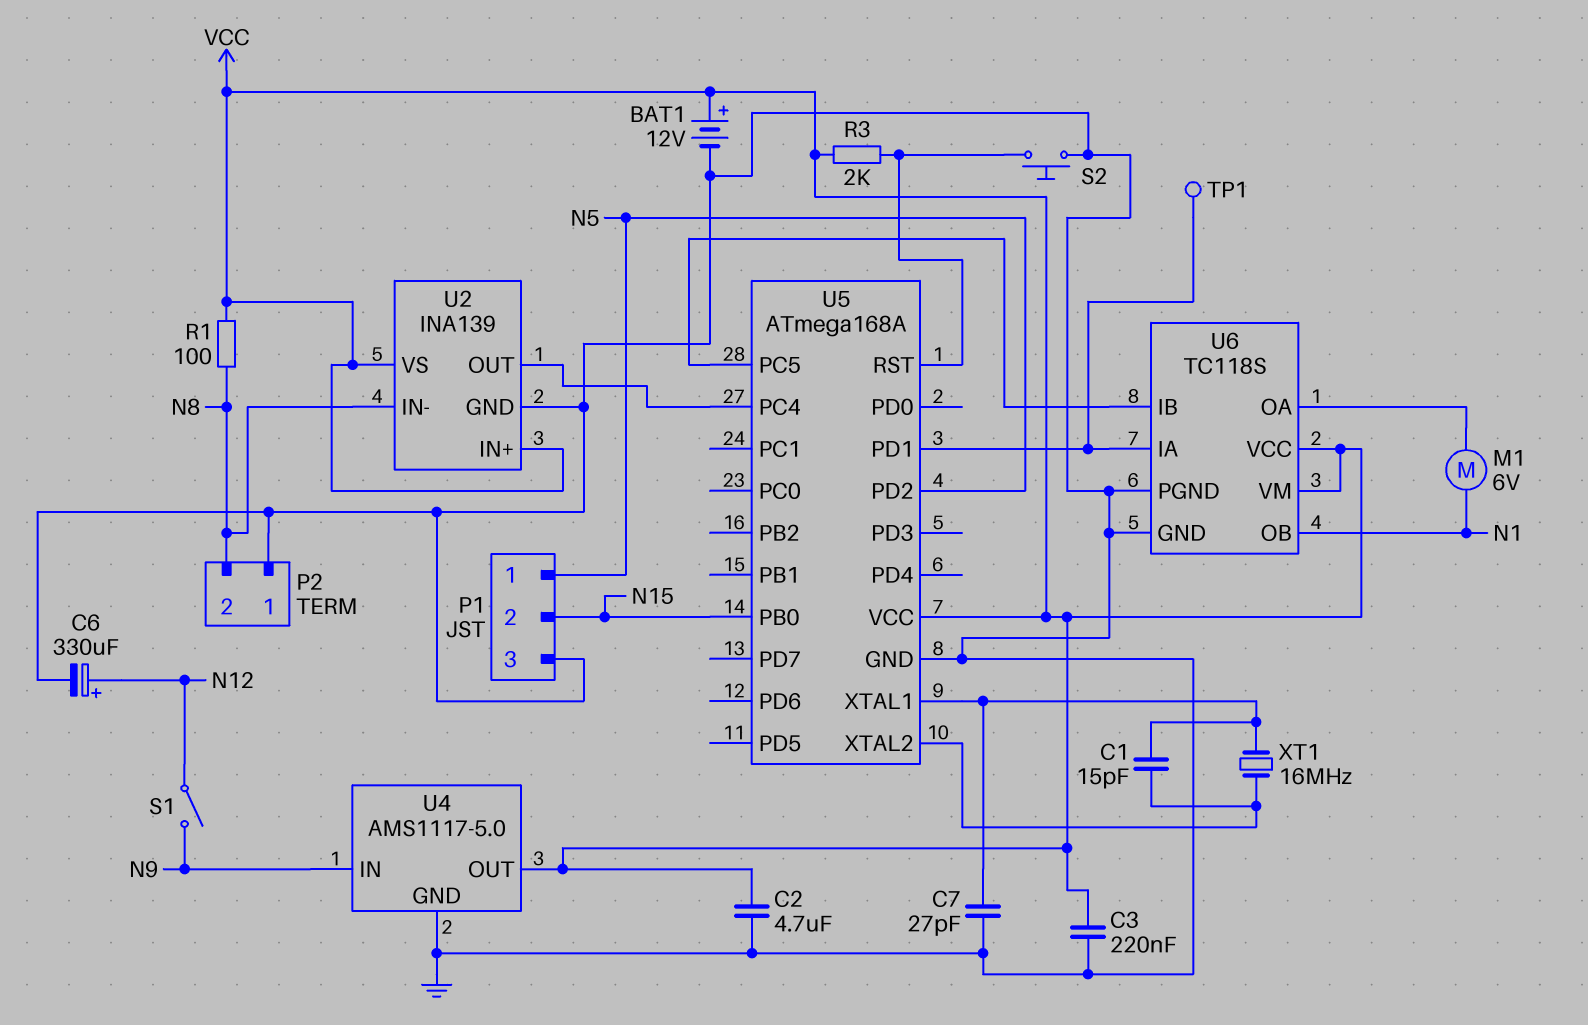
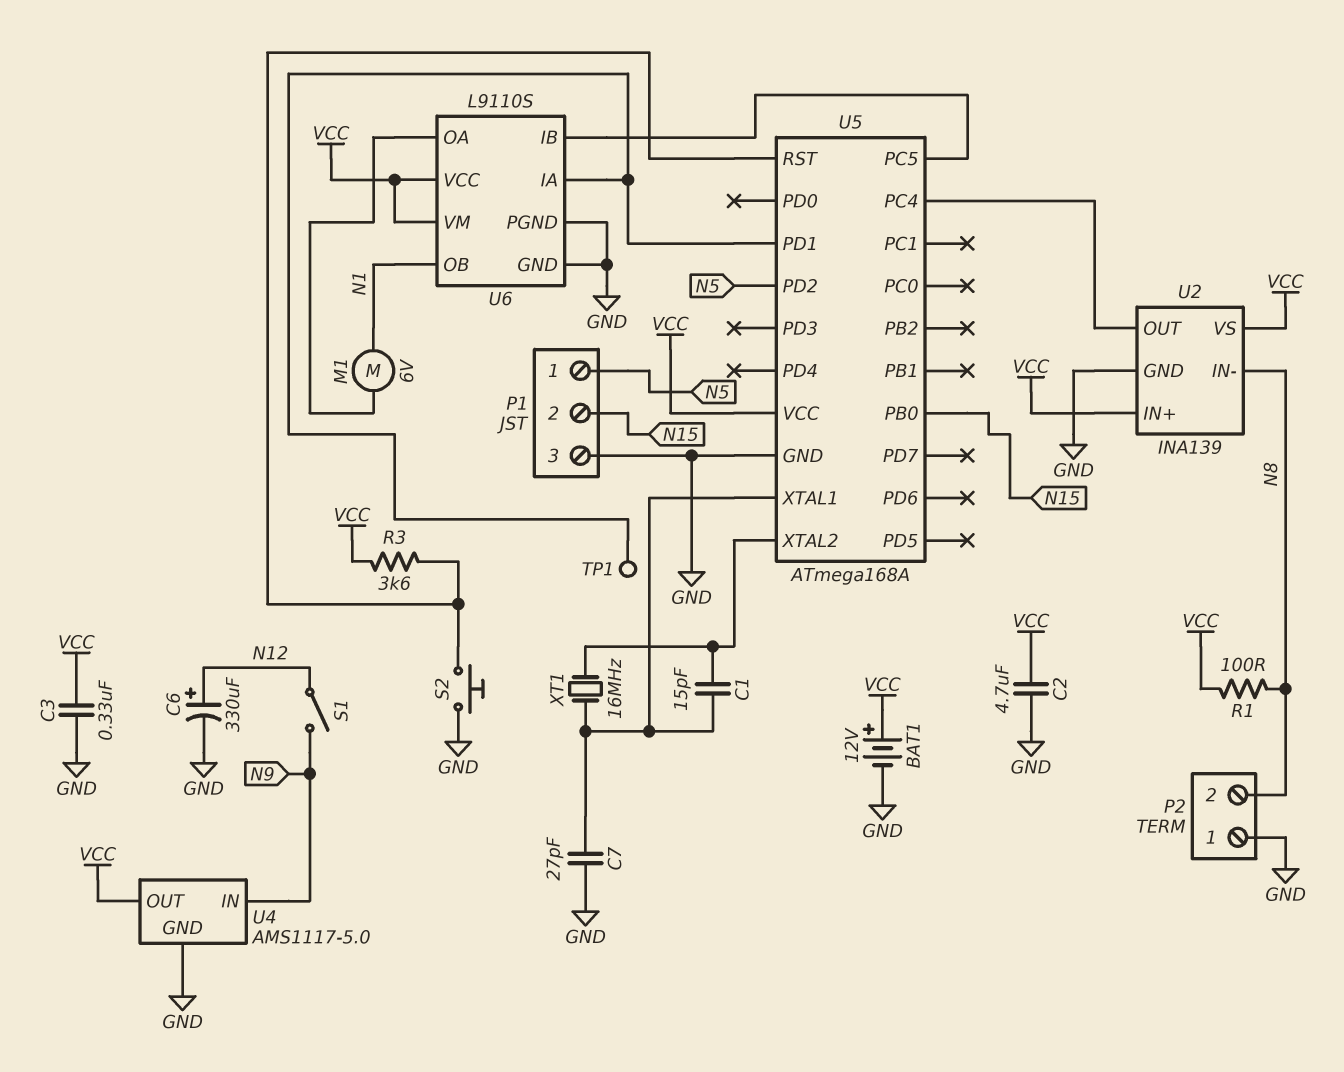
C3: 220nF (GND, VCC) -> 330nF (GND, VCC)
R3: 2k (U5/RST, VCC) -> 3.6k (U5/RST, VCC)
U6: TC118S -> L9110S

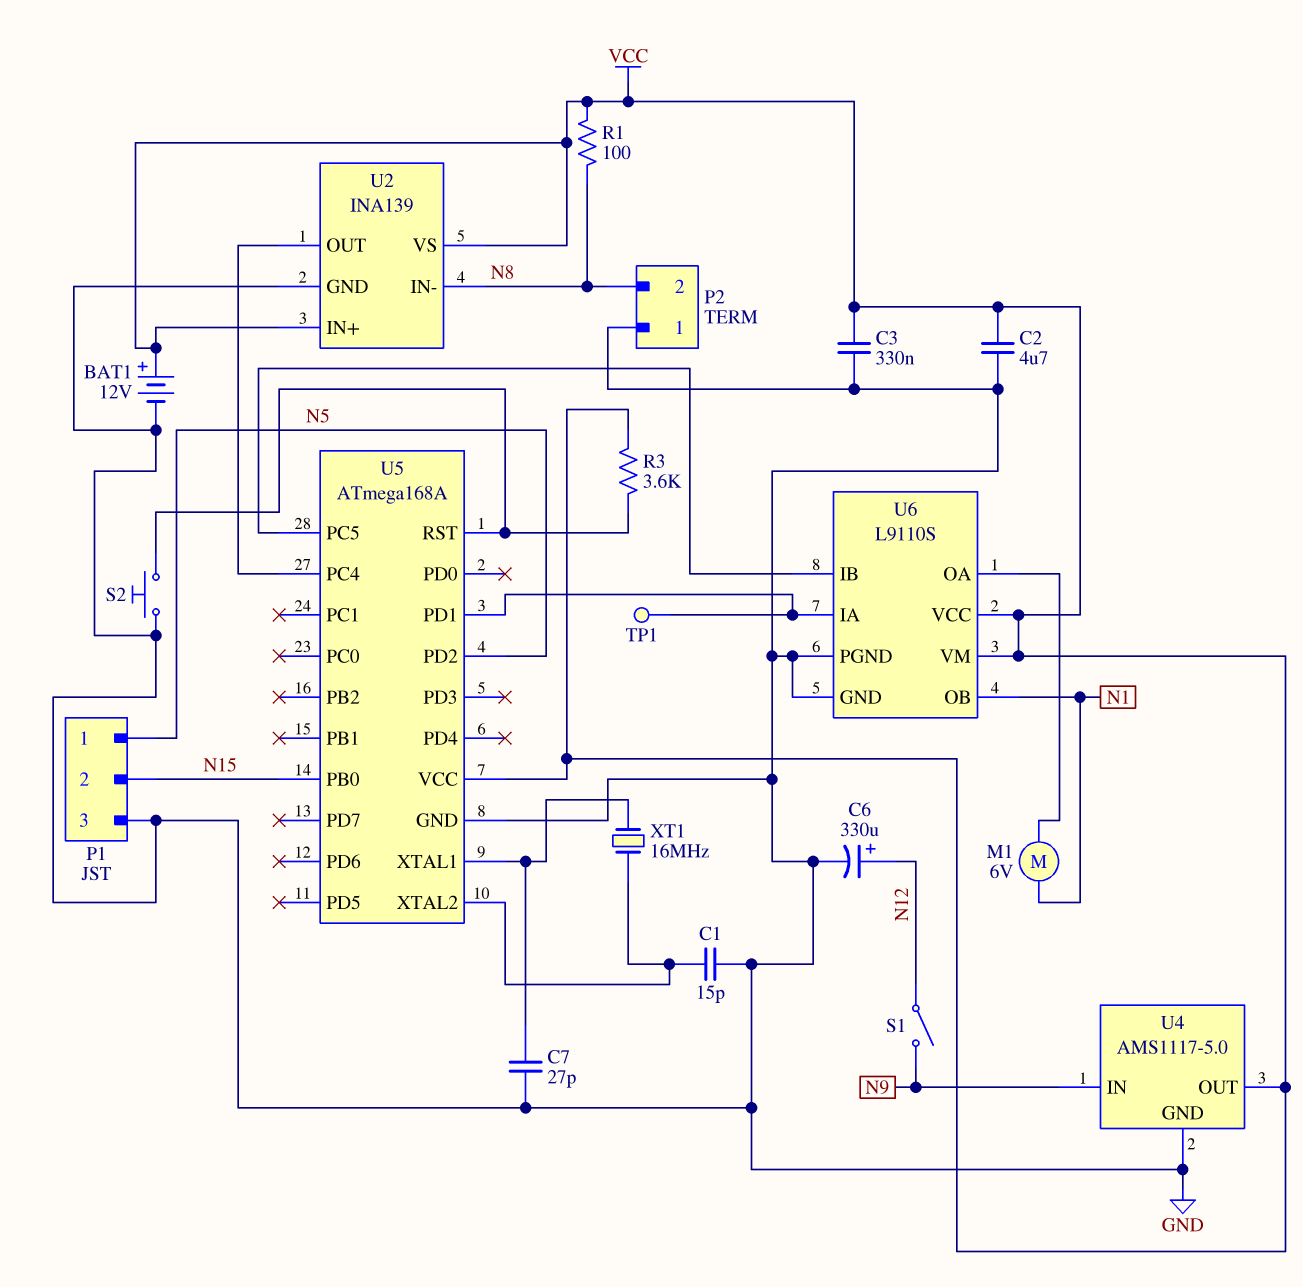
C1: 15pF (U5/XTAL1, U5/XTAL2) -> 15pF (GND, U5/XTAL2)

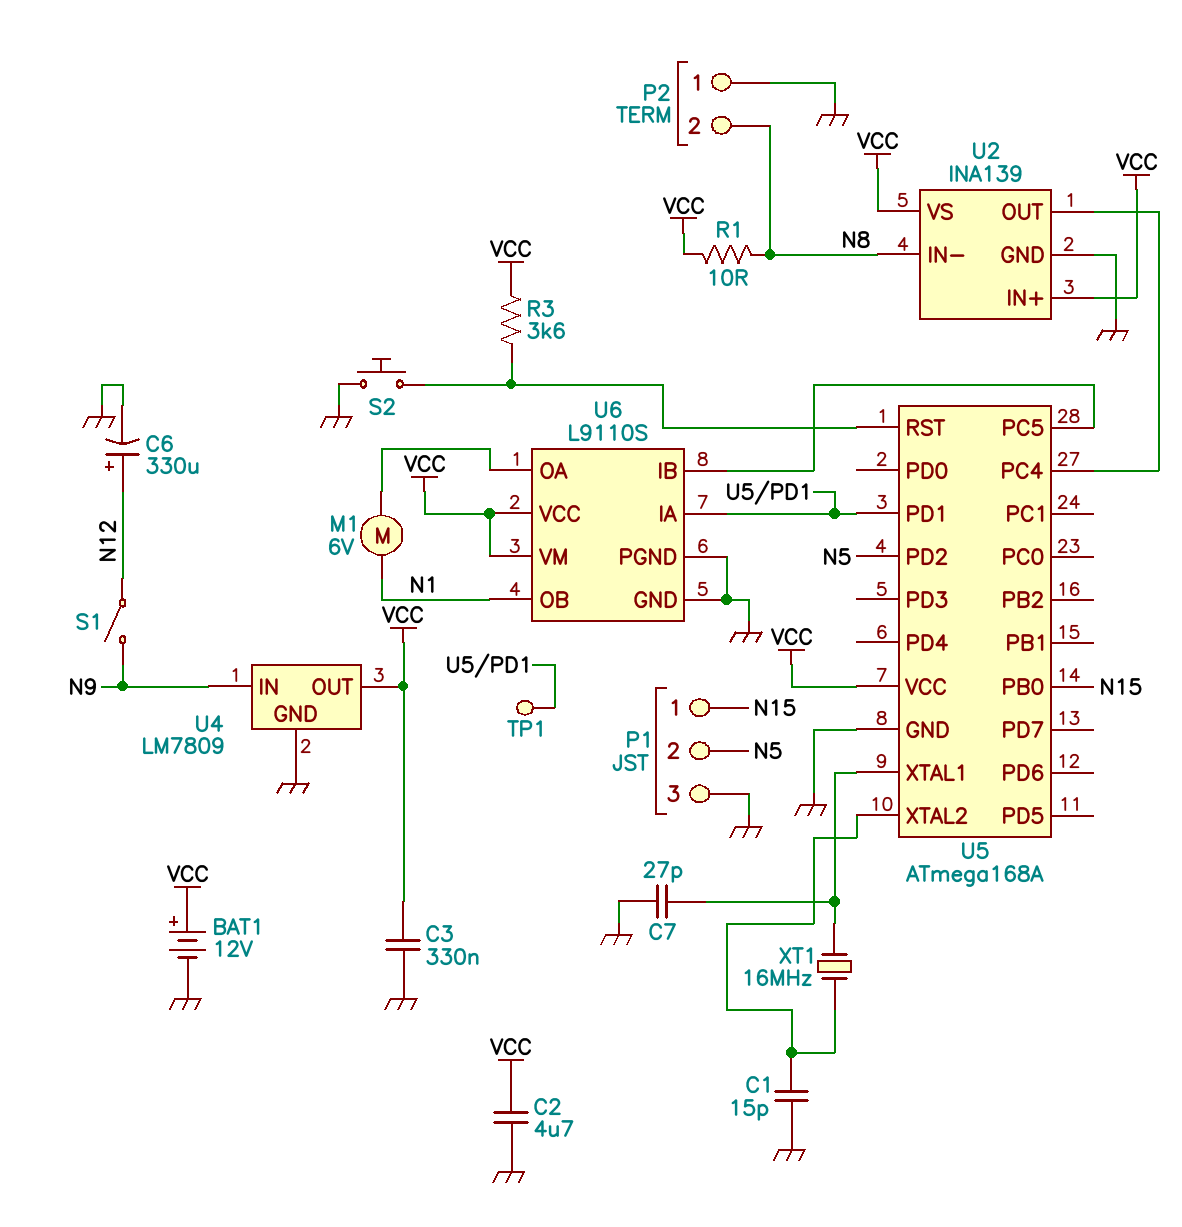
P1 pin 1: N5 -> N15
P1 pin 2: N15 -> N5
R1: 100 (N8, VCC) -> 10 (N8, VCC)
U4: AMS1117-5.0 -> LM7809

